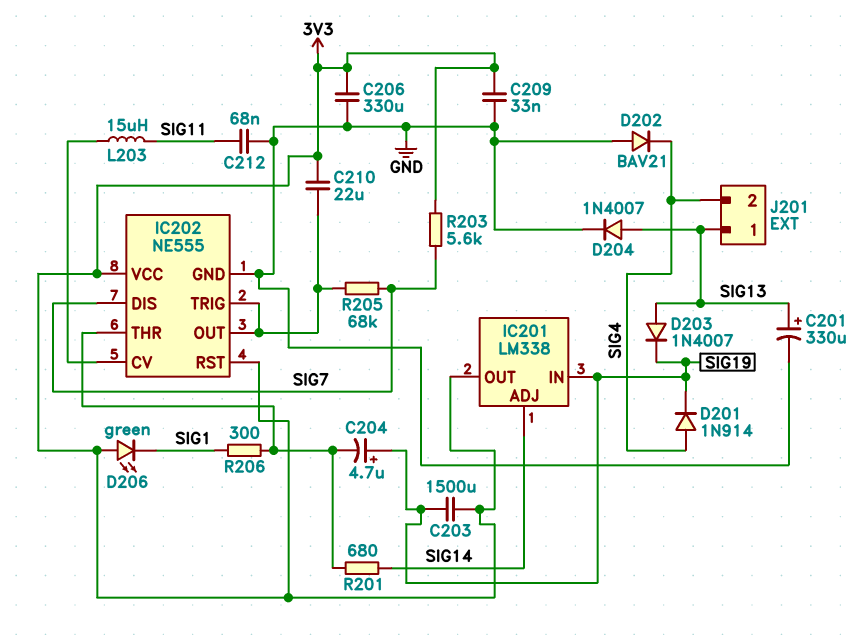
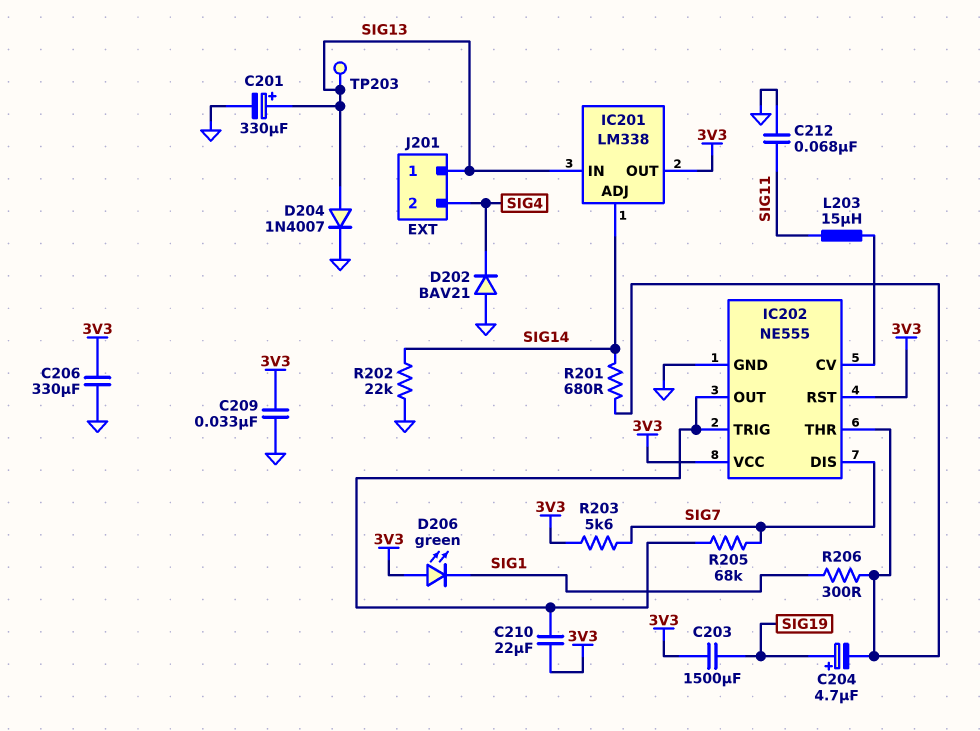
D201: diode 1N914 (A SIG4, K SIG19) -> none
D203: diode 1N4007 (A SIG13, K SIG19) -> none
IC201 pin IN: SIG19 -> SIG13
R202: none -> 22k (GND, SIG14)
TP203: none -> test point (SIG13)

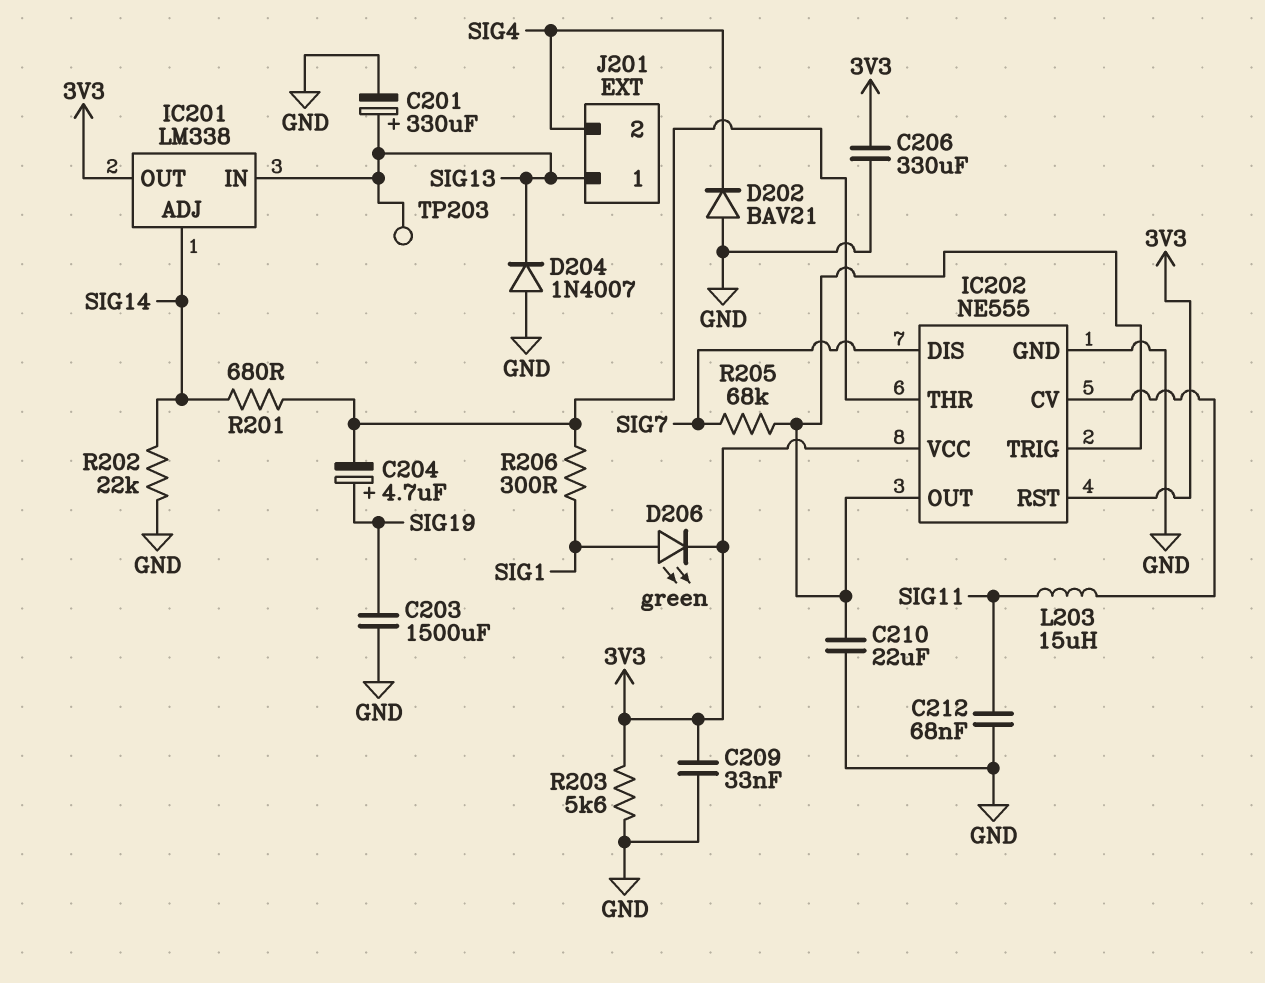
C203: 1500uF (3V3, SIG19) -> 1500uF (GND, SIG19)
C210: 22uF (3V3, IC202/OUT) -> 22uF (GND, IC202/OUT)
D204: diode 1N4007 (A SIG13, K GND) -> diode 1N4007 (A GND, K SIG13)
D206: LED green (A 3V3, K SIG1) -> LED green (A SIG1, K 3V3)
R203: 5.6k (3V3, SIG7) -> 5.6k (3V3, GND)

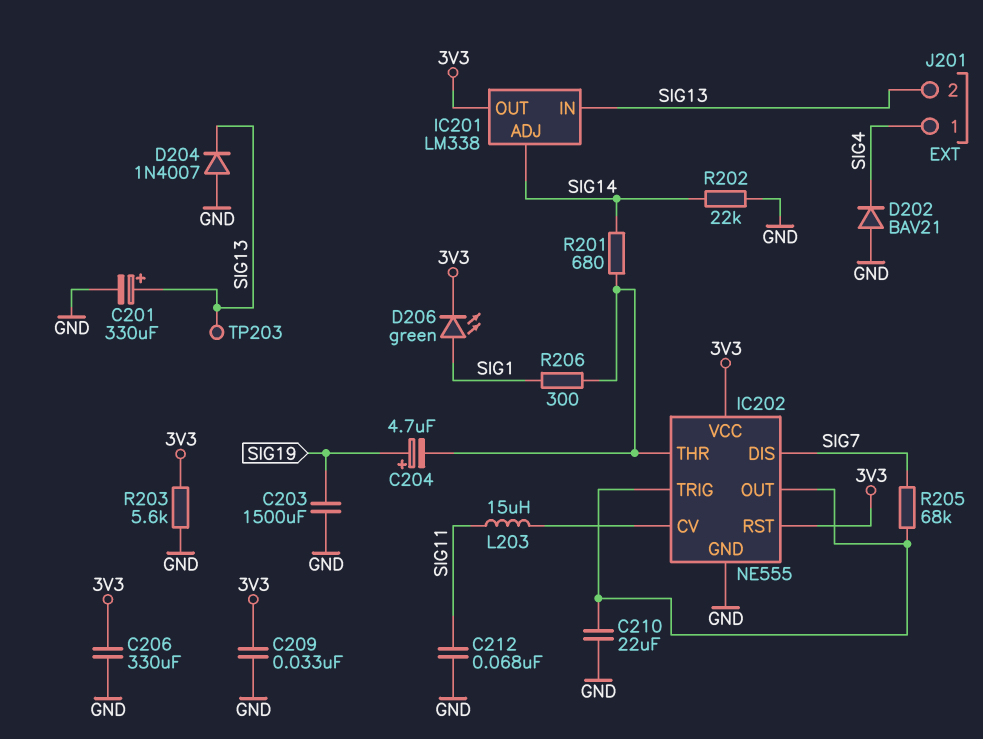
J201 pin 1: SIG13 -> SIG4
J201 pin 2: SIG4 -> SIG13

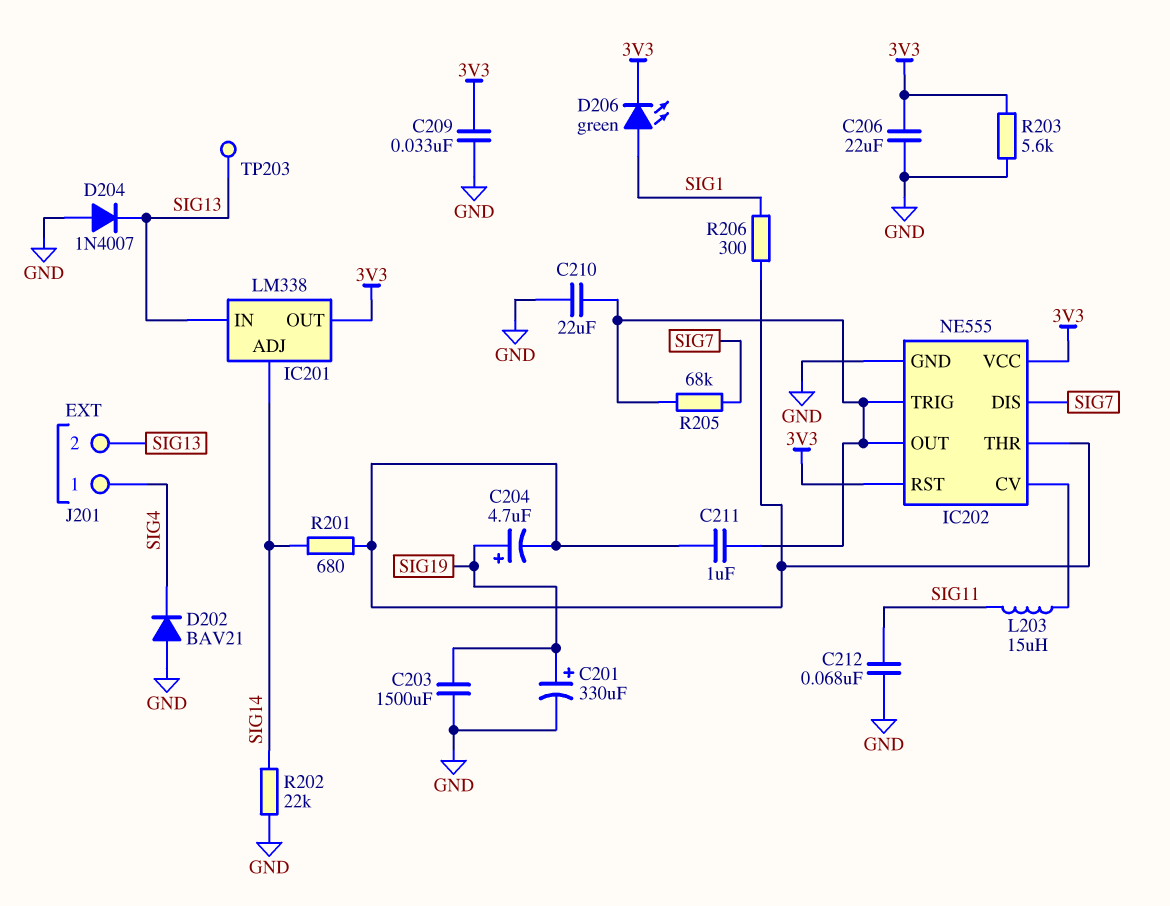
C201: 330uF (plus SIG13, minus GND) -> 330uF (plus SIG19, minus GND)
C206: 330uF (3V3, GND) -> 22uF (3V3, GND)
C211: none -> 1uF (IC202/OUT, IC202/THR)

